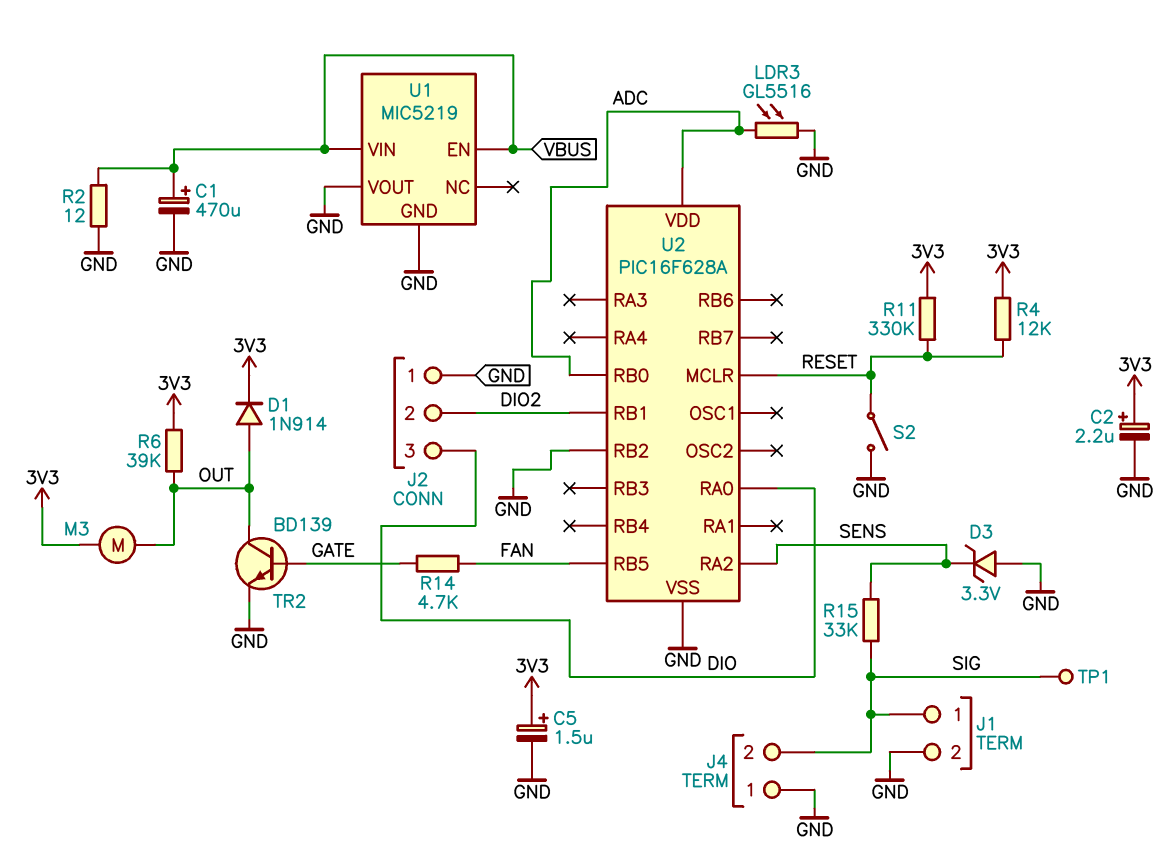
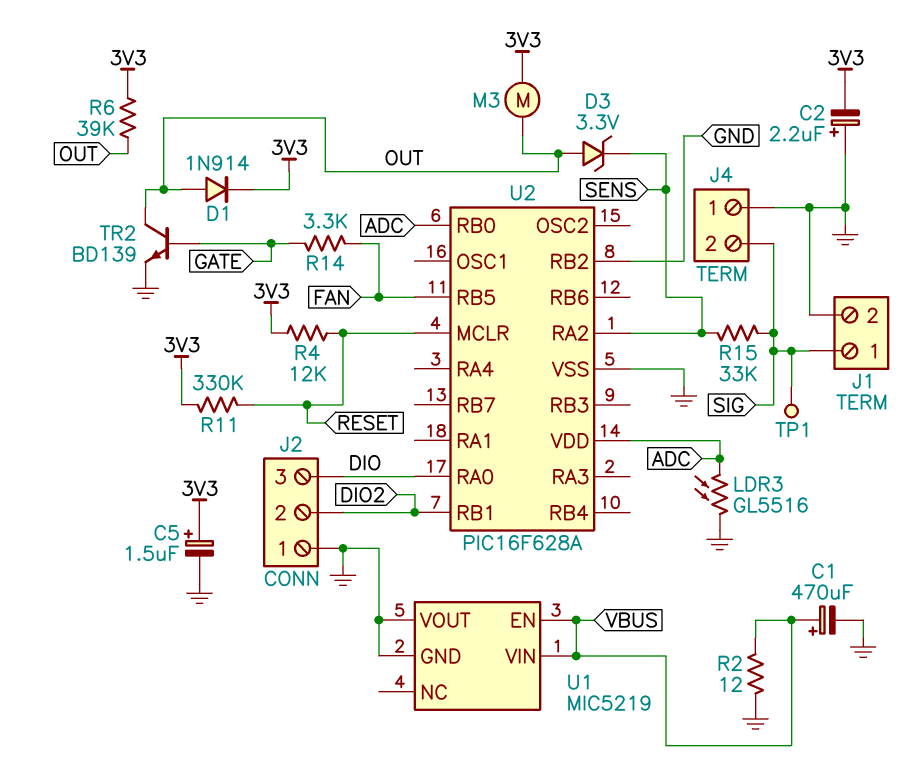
C2: 2.2uF (plus 3V3, minus GND) -> 2.2uF (plus GND, minus 3V3)
D3: zener 3.3V (A GND, K SENS) -> zener 3.3V (A OUT, K SENS)
R14: 4.7k (FAN, GATE) -> 3.3k (FAN, GATE)
S2: switch (GND, RESET) -> none

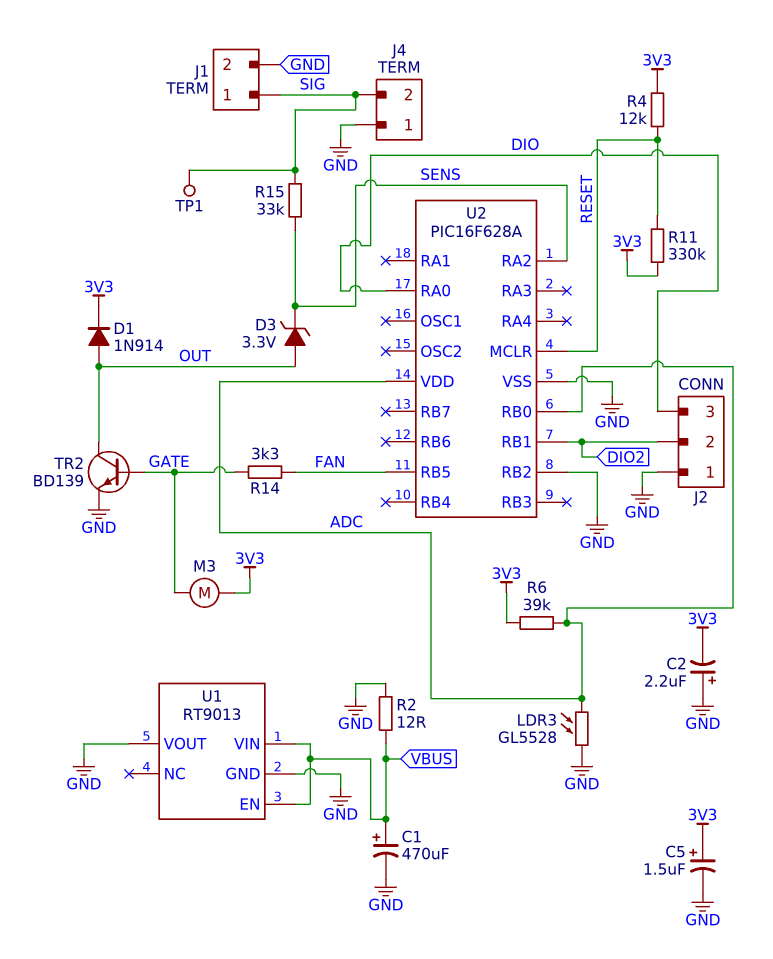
LDR3: GL5516 (ADC, GND) -> GL5528 (ADC, GND)
M3: motor (3V3, OUT) -> motor (3V3, GATE)
R6: 39k (3V3, OUT) -> 39k (3V3, ADC)
U1: MIC5219 -> RT9013

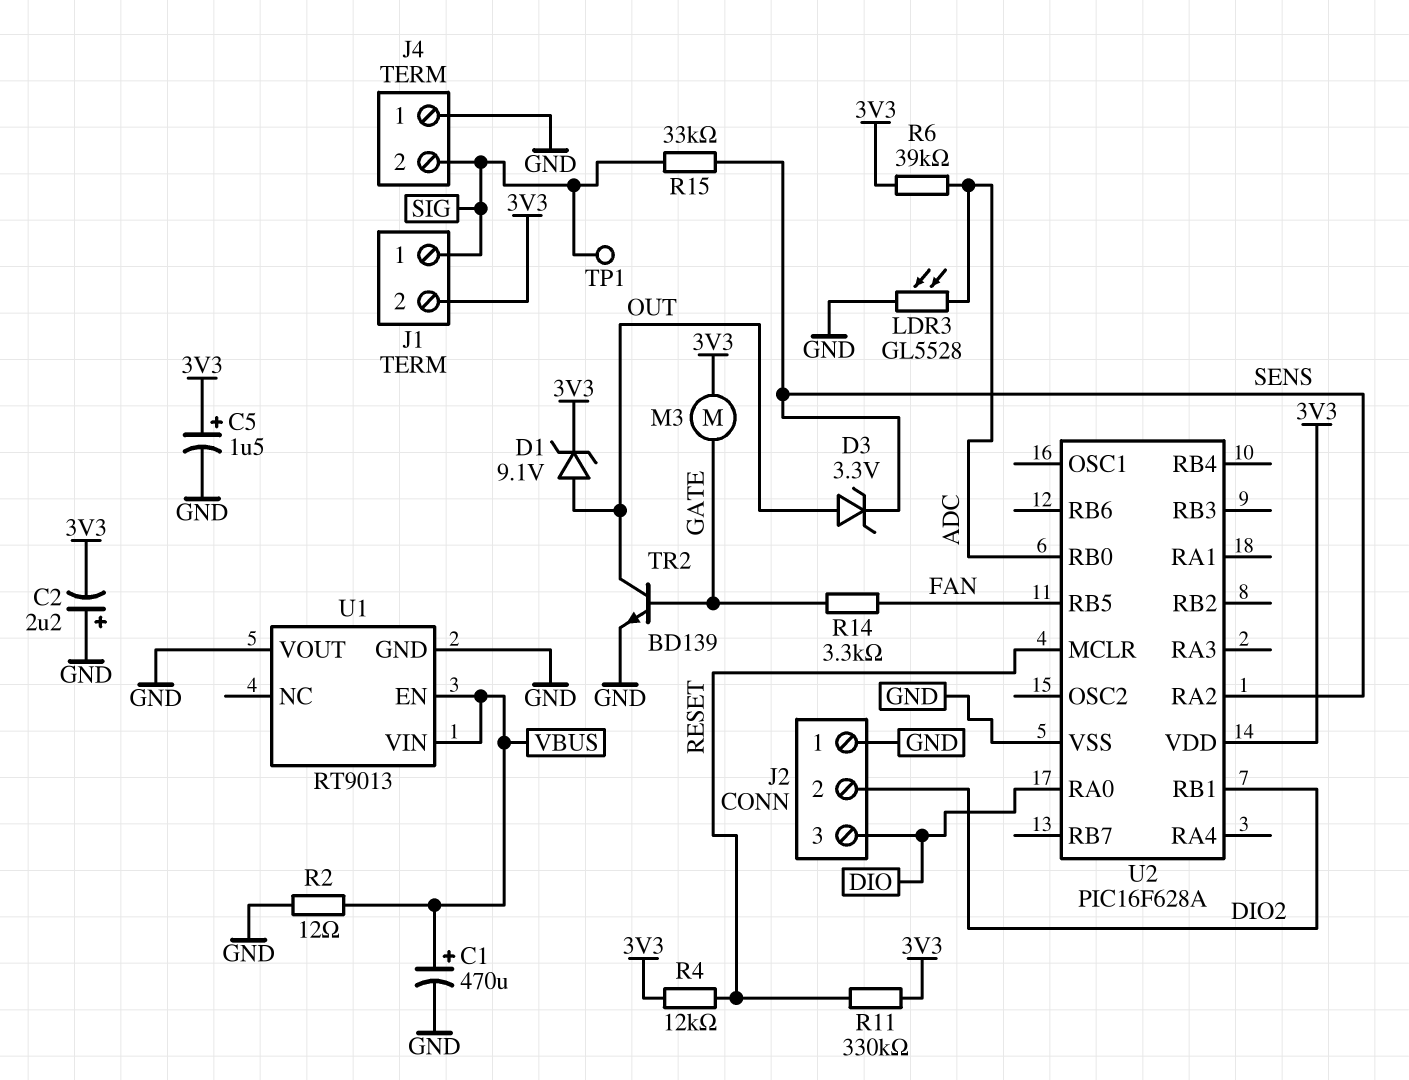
D1: diode 1N914 (A OUT, K 3V3) -> zener 9.1V (A OUT, K 3V3)
J1 pin 2: GND -> 3V3
U2 pin RB2: GND -> none
U2 pin VDD: ADC -> 3V3

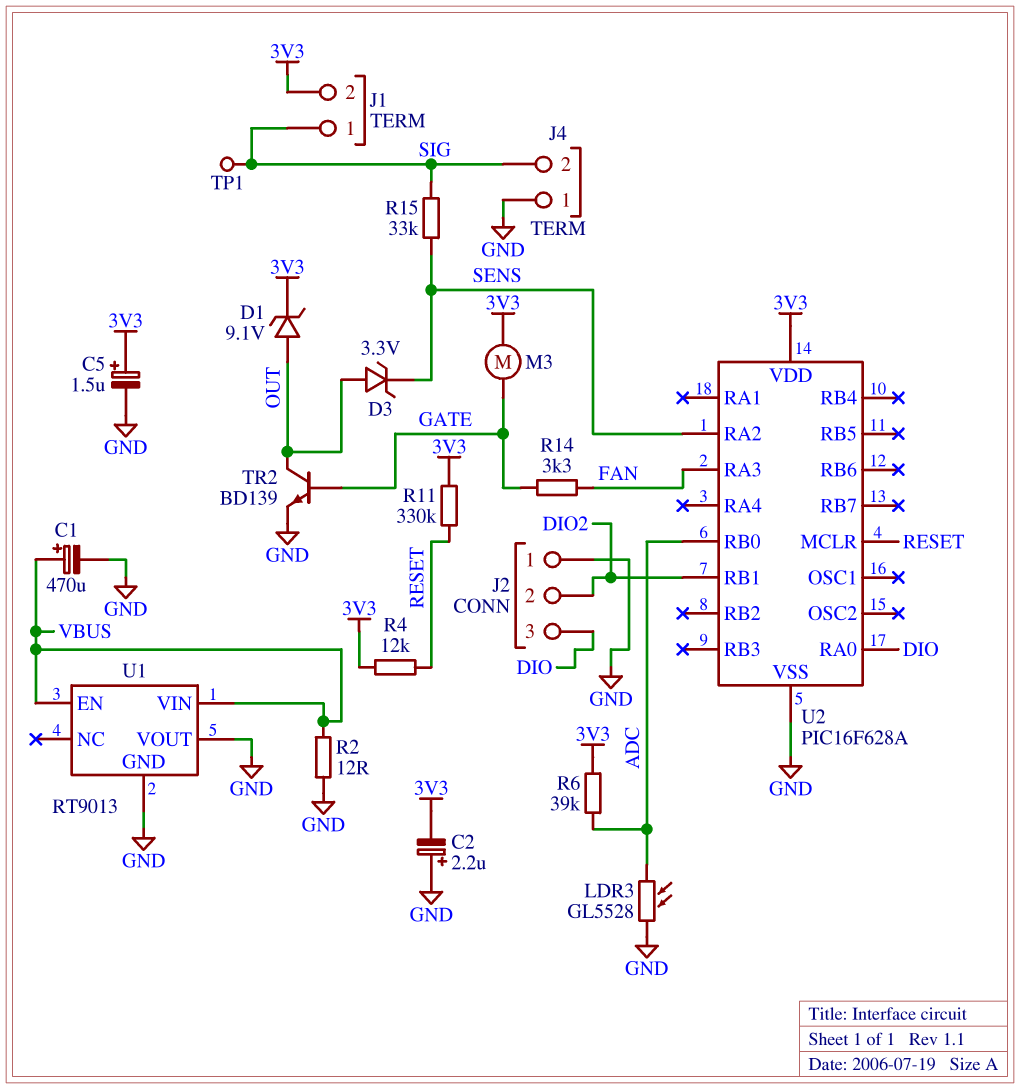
U2 pin RA3: none -> FAN
U2 pin RB5: FAN -> none

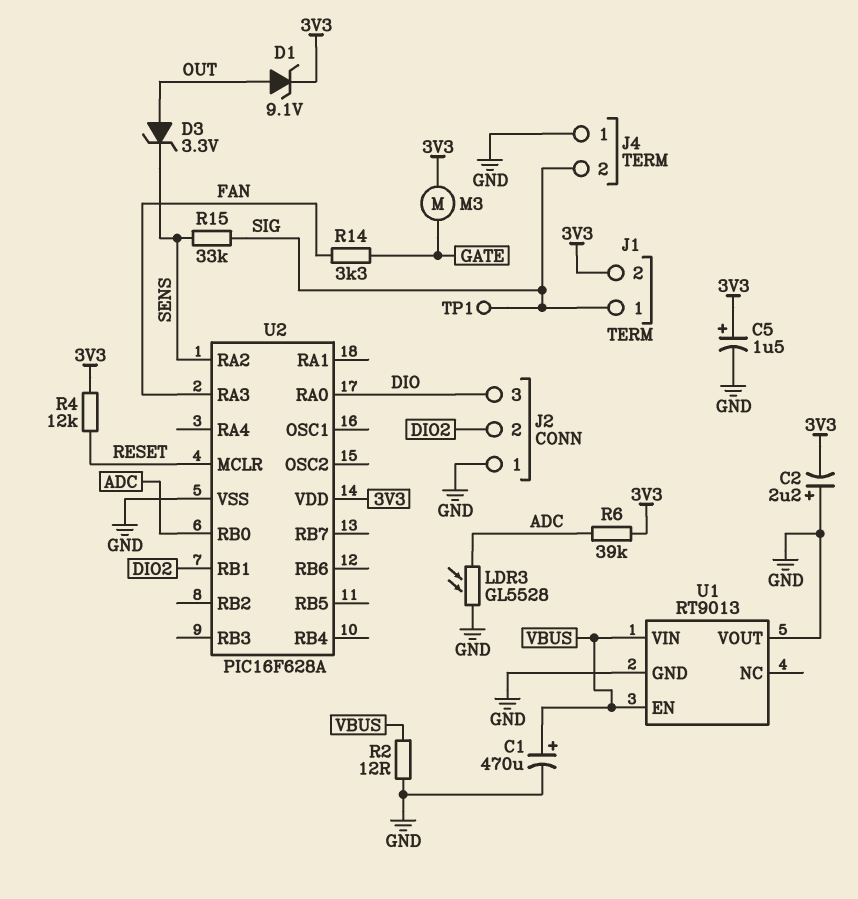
R11: 330k (3V3, RESET) -> none
TR2: NPN BD139 (B GATE, C OUT, E GND) -> none

